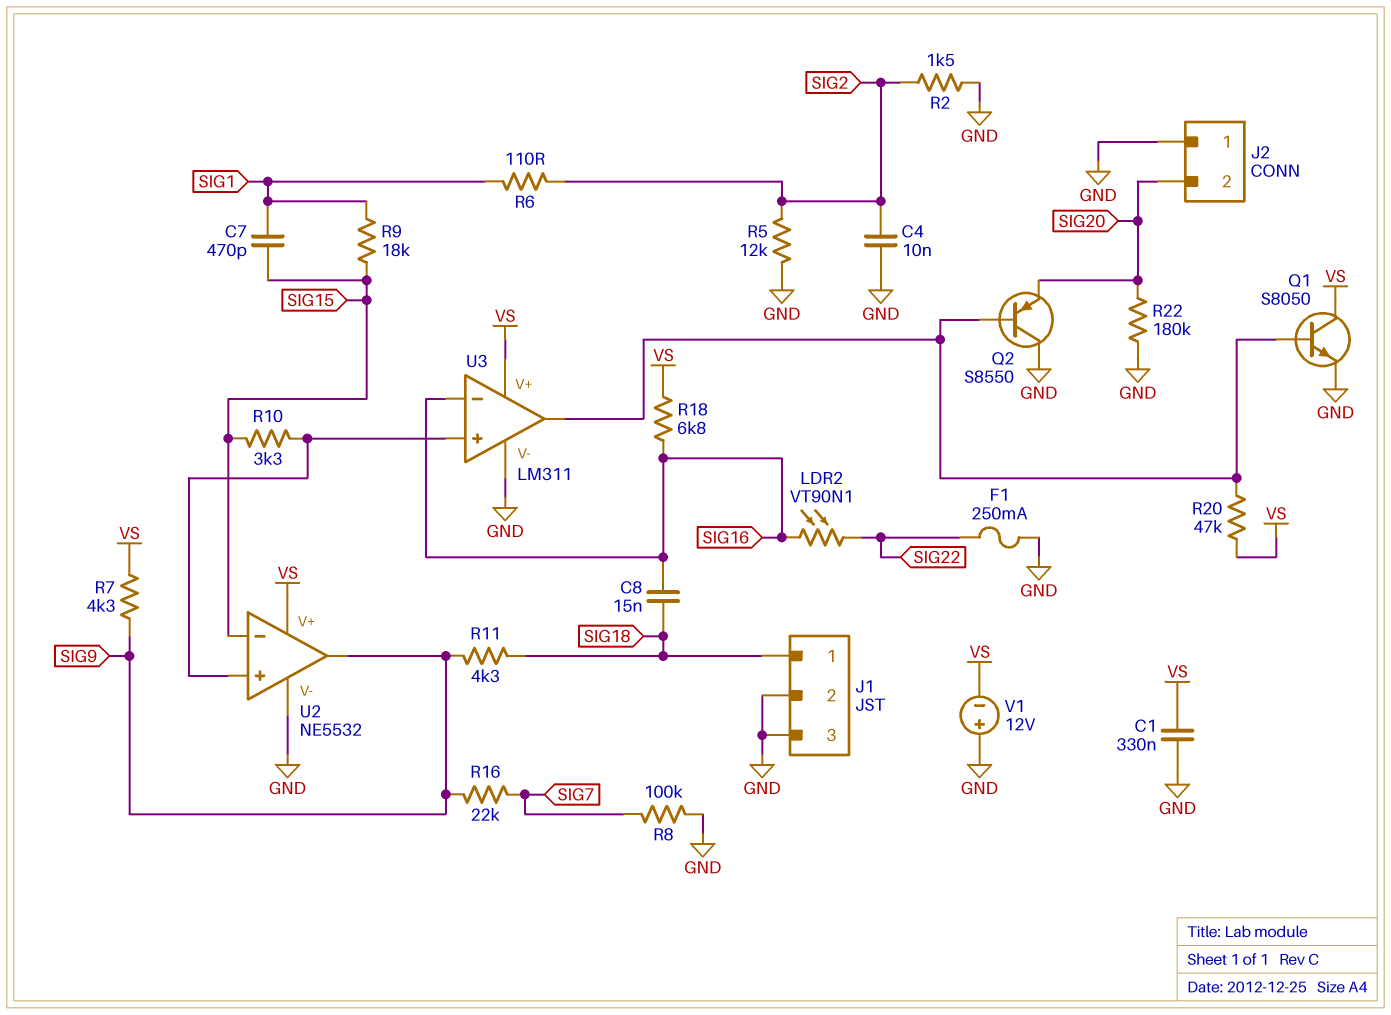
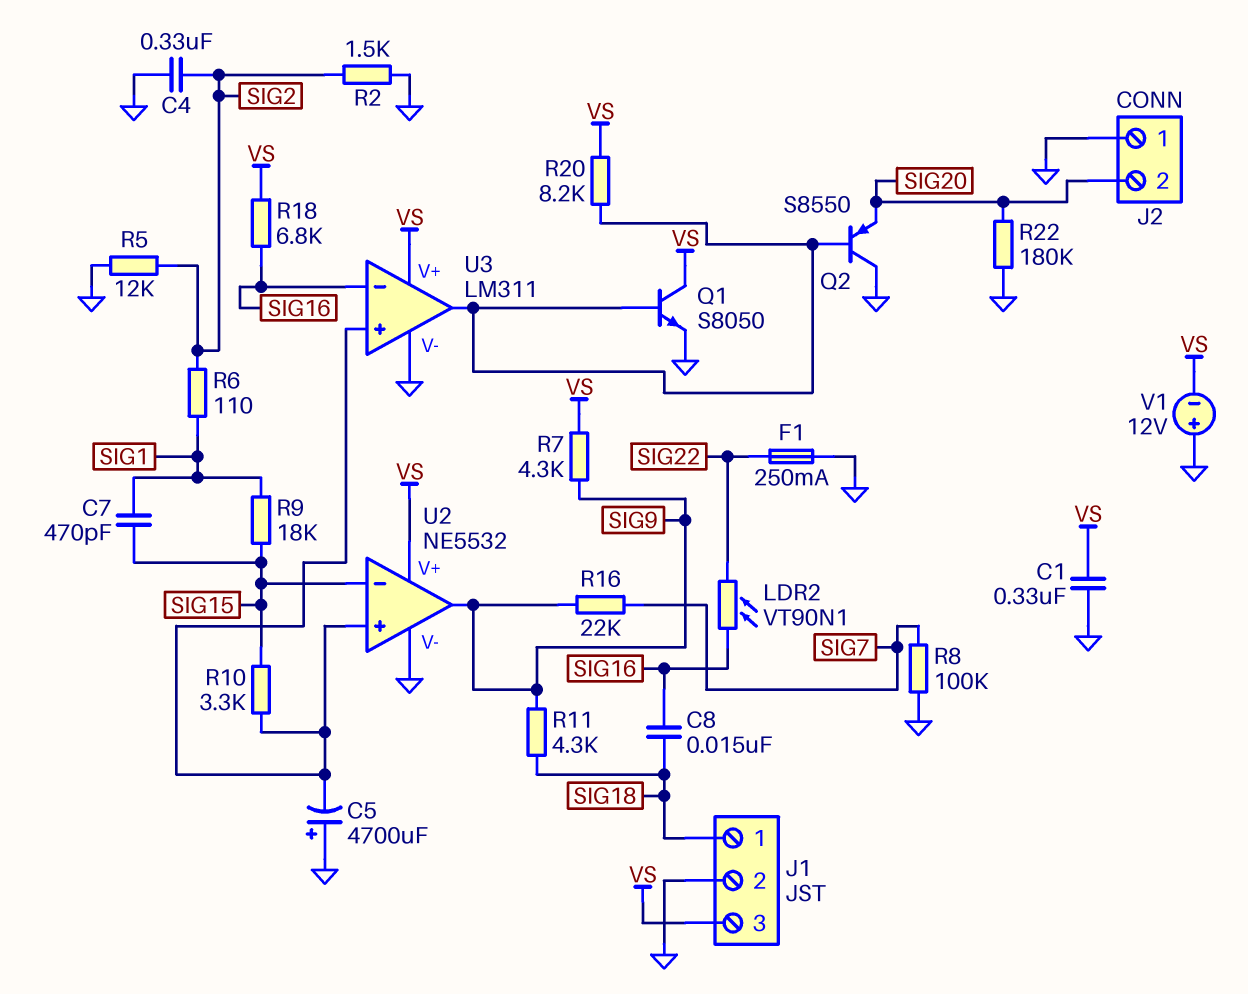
C4: 10nF (GND, SIG2) -> 330nF (GND, SIG2)
C5: none -> 4700uF (plus GND, minus U2/in+)
J1 pin 3: GND -> VS
R20: 47k (U3/out, VS) -> 8.2k (U3/out, VS)

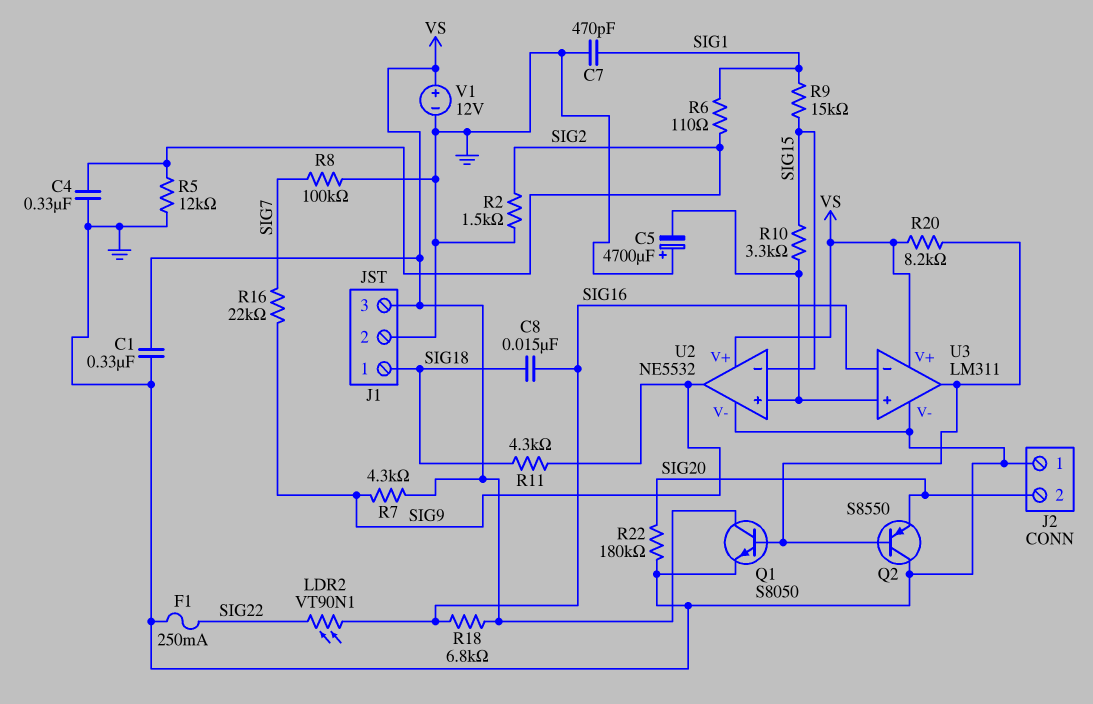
C7: 470pF (SIG1, SIG15) -> 470pF (GND, SIG1)
R9: 18k (SIG1, SIG15) -> 15k (SIG1, SIG15)
V1: 12V (plus GND, minus VS) -> 12V (plus VS, minus GND)

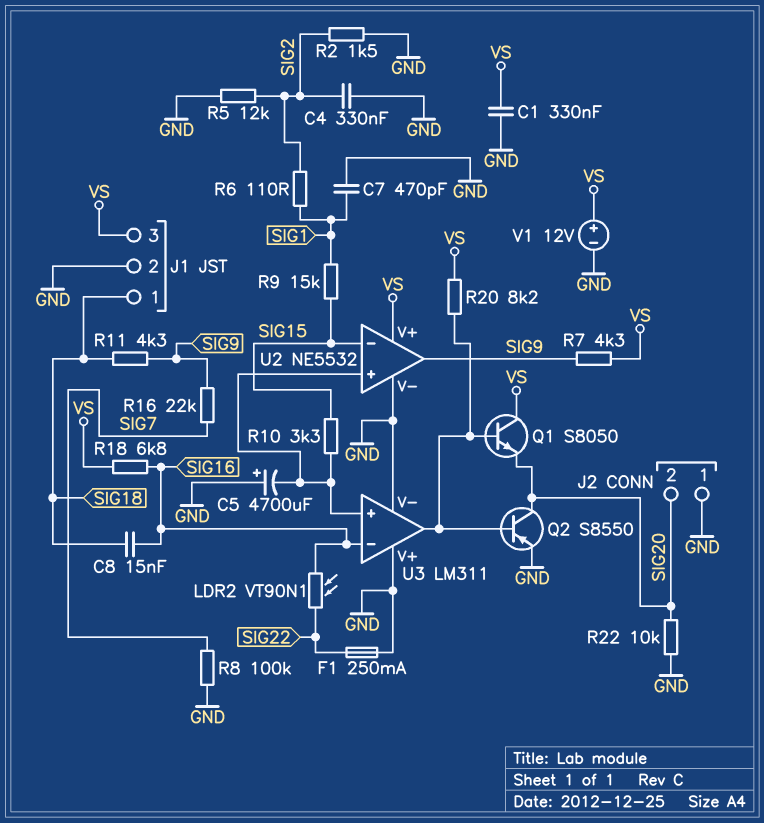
Q1: NPN S8050 (B U3/out, C VS, E GND) -> NPN S8050 (B U3/out, C VS, E SIG20)
Q2: PNP S8550 (B U3/out, C GND, E SIG20) -> PNP S8550 (B U3/out, C SIG20, E GND)
R22: 180k (GND, SIG20) -> 10k (GND, SIG20)
U3 pin V+: VS -> GND

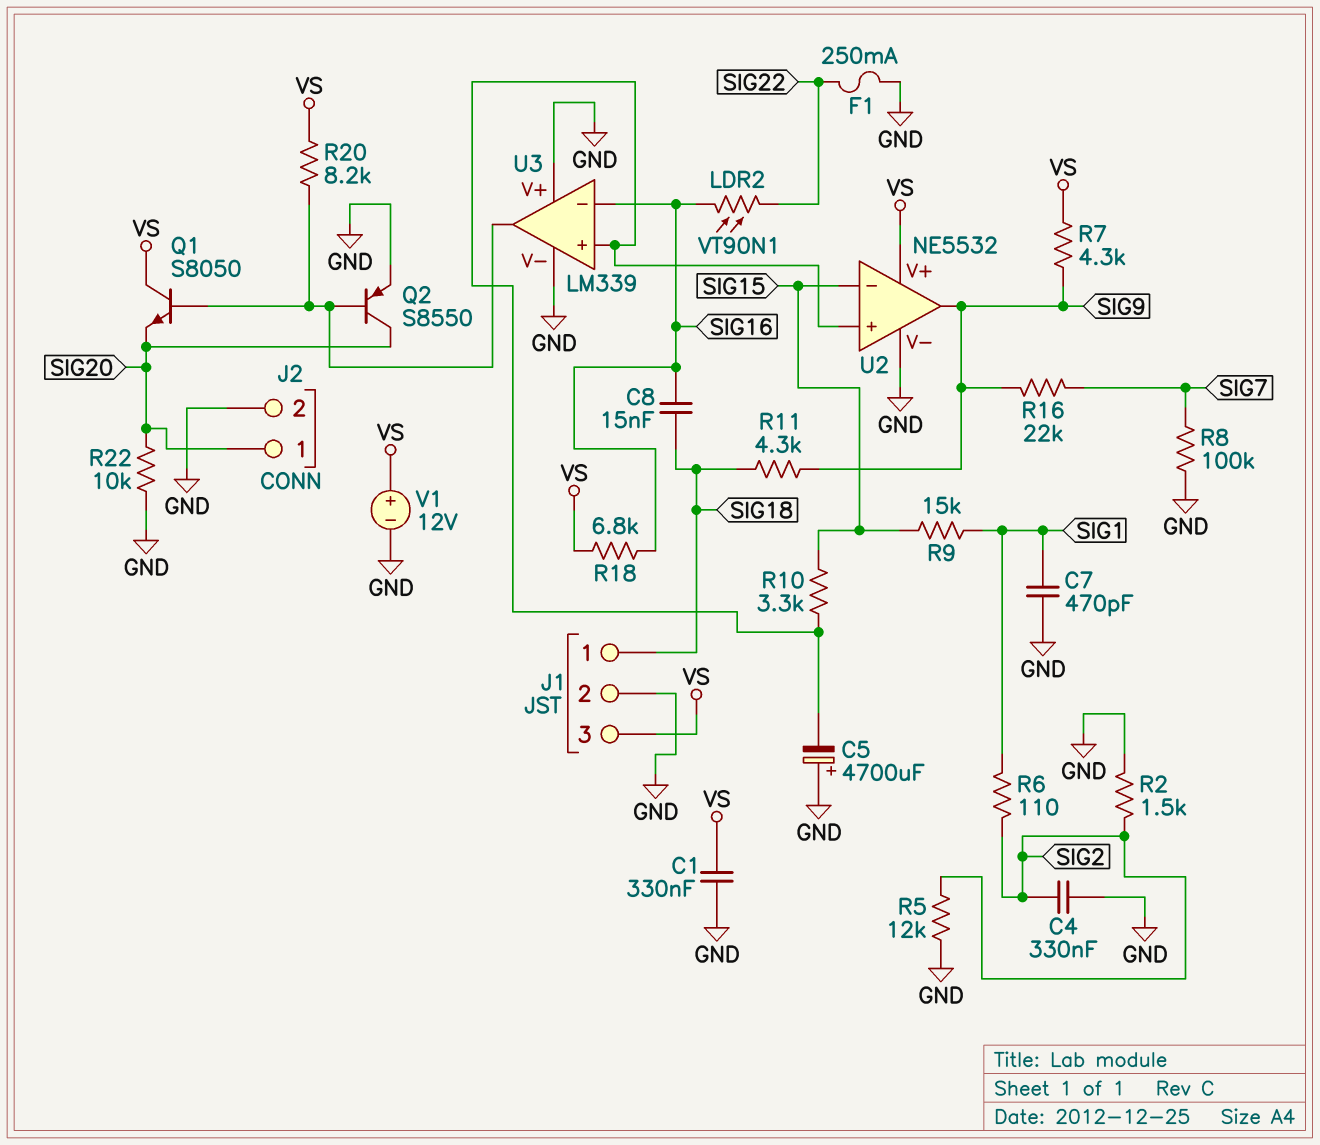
J2 pin 1: GND -> SIG20
J2 pin 2: SIG20 -> GND
U3: LM311 -> LM339

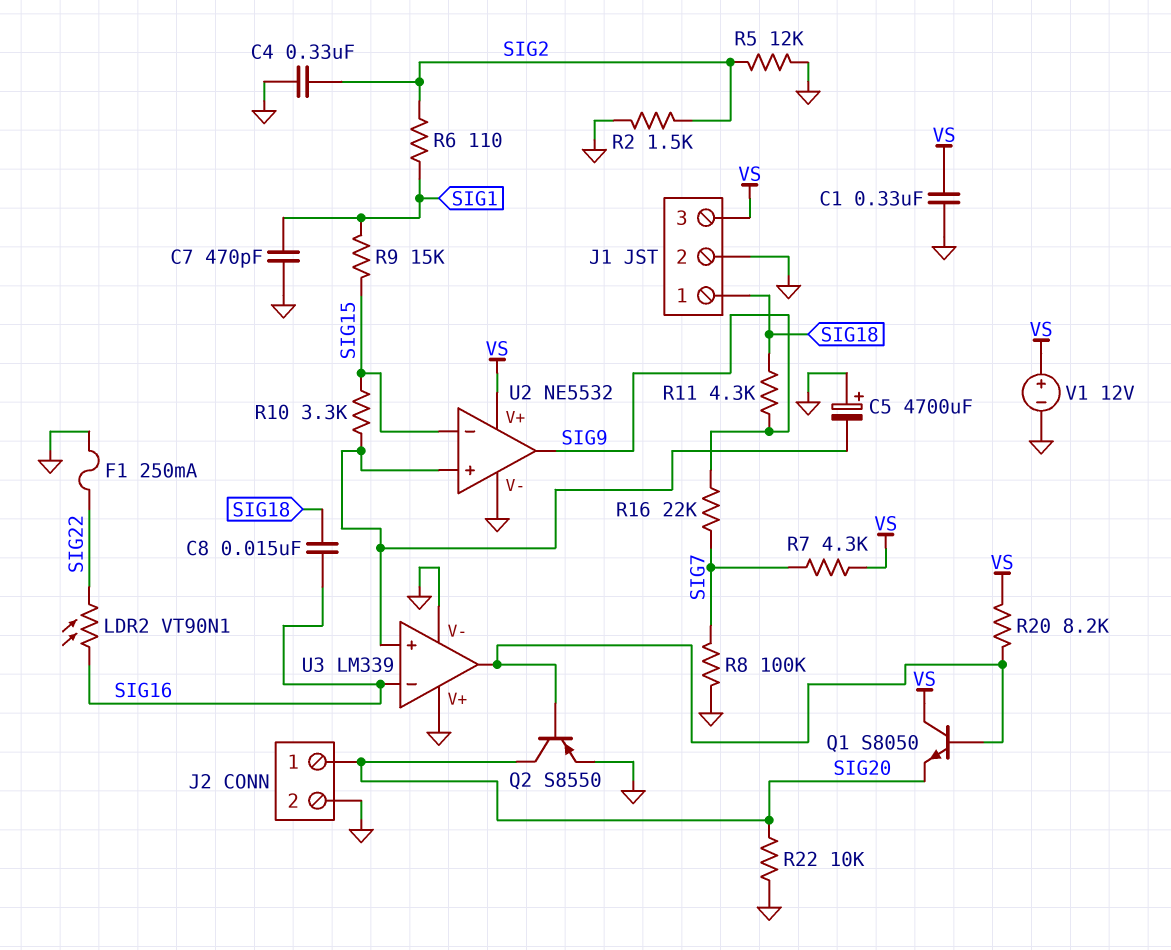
R7: 4.3k (SIG9, VS) -> 4.3k (SIG7, VS)
R18: 6.8k (SIG16, VS) -> none

